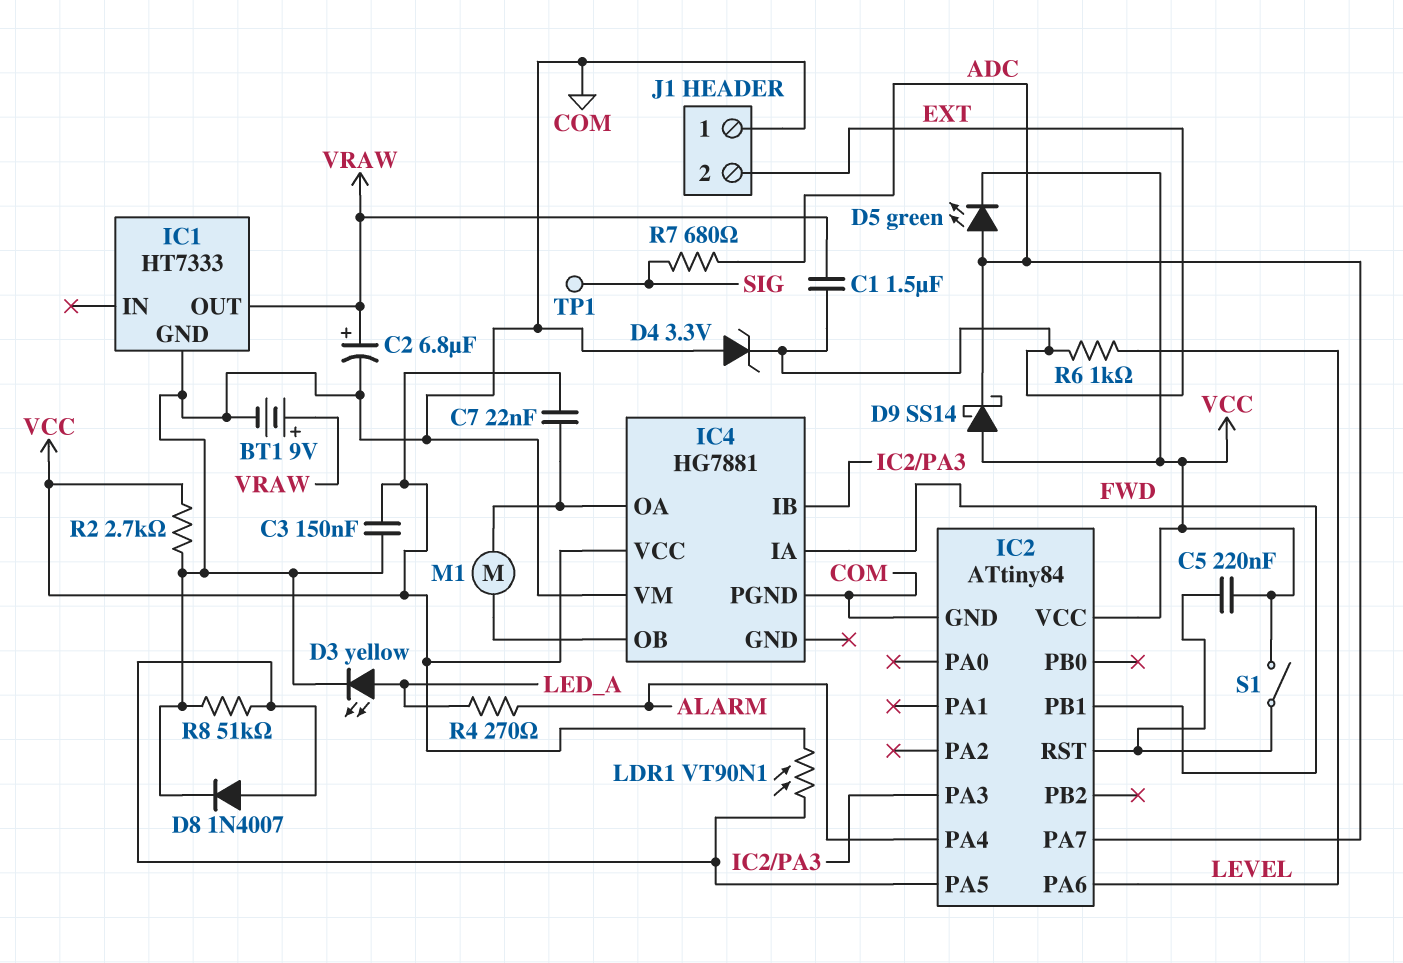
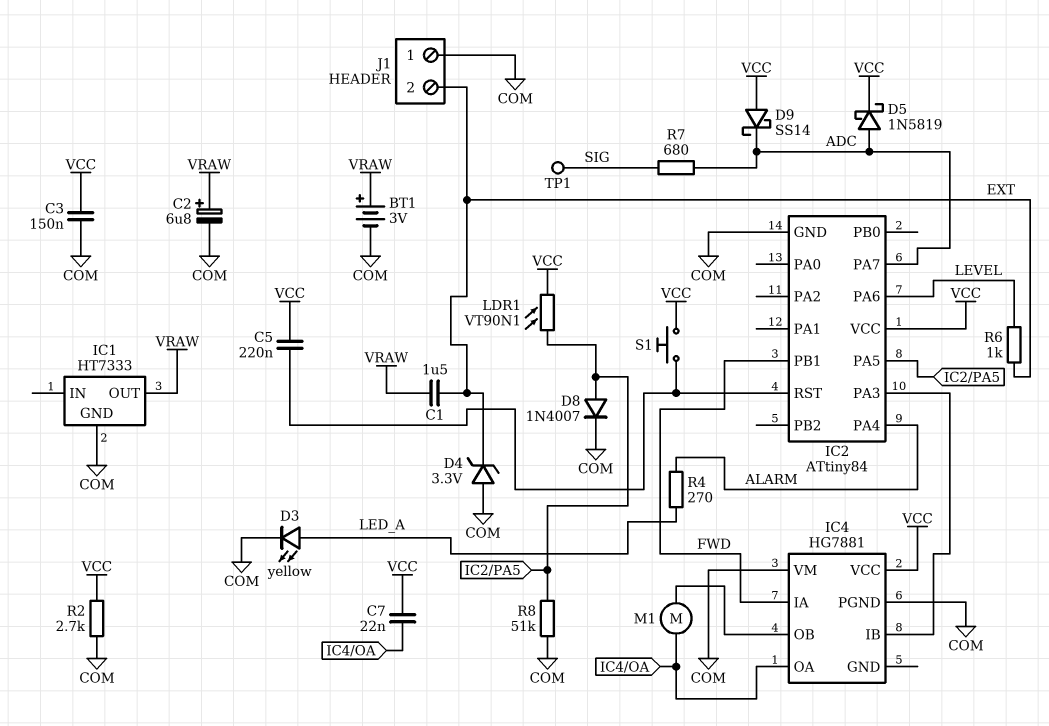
BT1: 9V (plus VRAW, minus COM) -> 3V (plus VRAW, minus COM)
D5: LED green (A ADC, K VCC) -> schottky 1N5819 (A ADC, K VCC)
S1: switch (IC2/RST, VCC) -> button (IC2/RST, VCC)

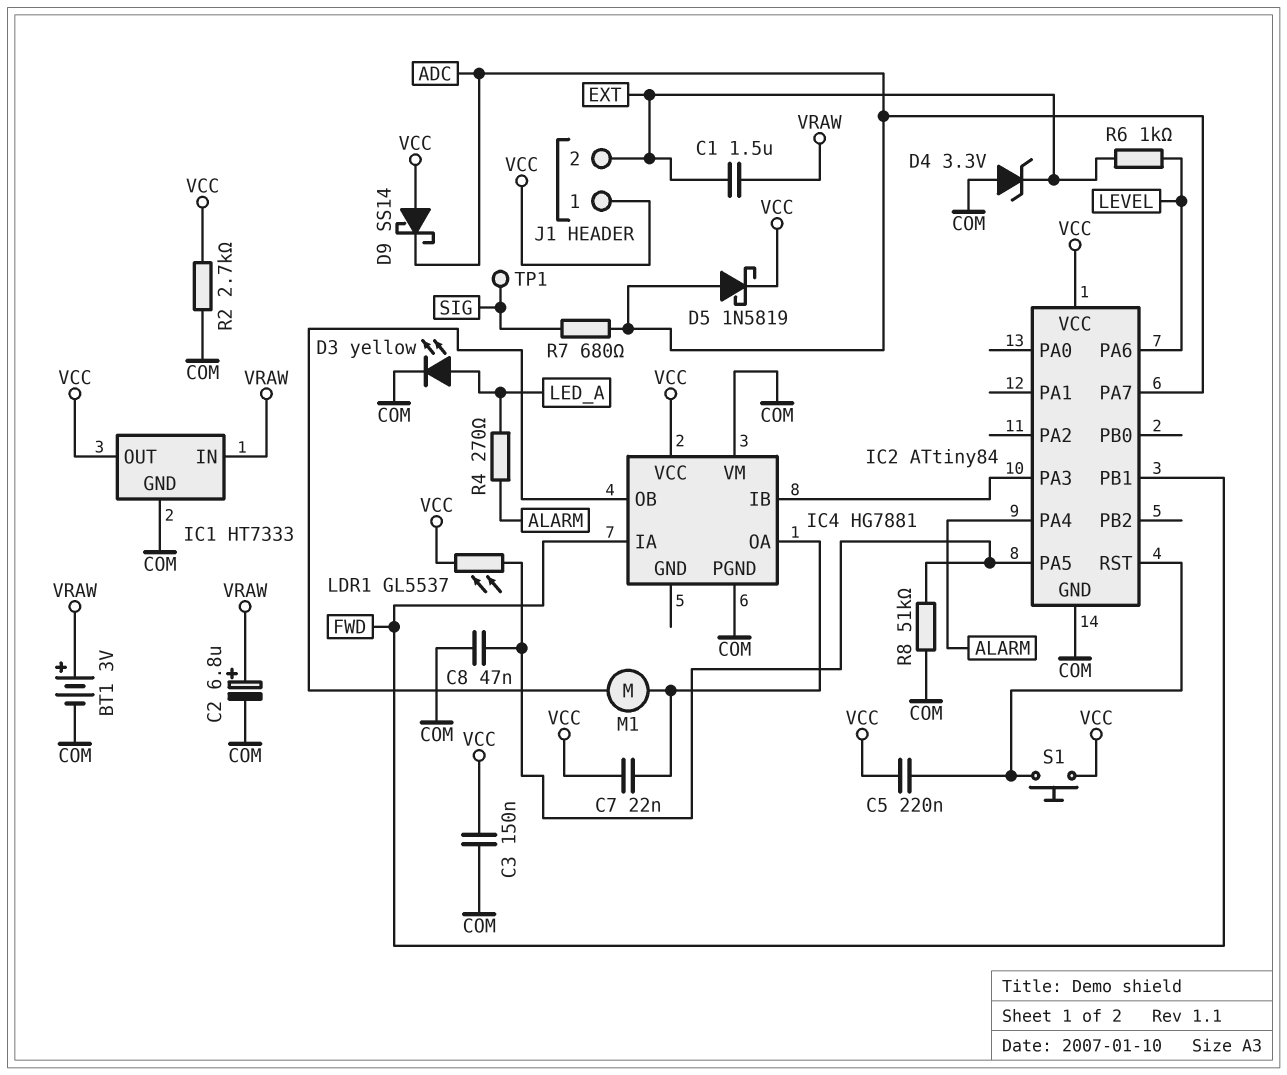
C8: none -> 47nF (COM, IC2/PA5)
D8: diode 1N4007 (A IC2/PA5, K COM) -> none
IC1 pin IN: none -> VRAW
IC1 pin OUT: VRAW -> VCC
J1 pin 1: COM -> VCC
LDR1: VT90N1 (IC2/PA5, VCC) -> GL5537 (IC2/PA5, VCC)

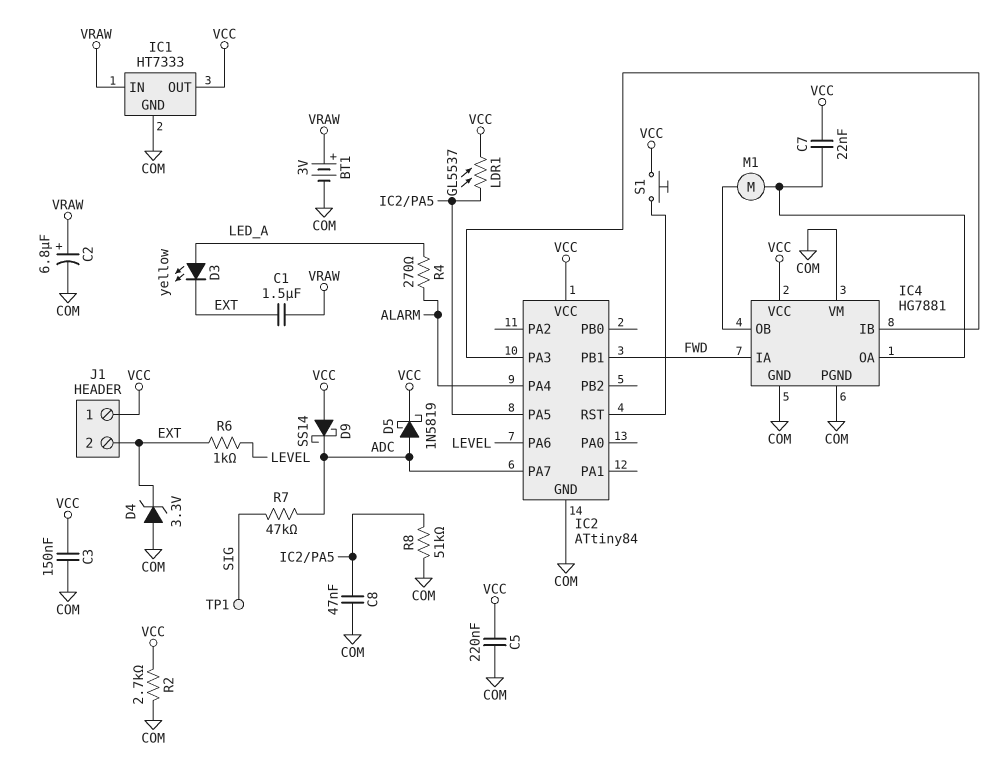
C5: 220nF (IC2/RST, VCC) -> 220nF (COM, VCC)
D3: LED yellow (A LED_A, K COM) -> LED yellow (A LED_A, K EXT)
IC4 pin GND: none -> COM
R7: 680 (ADC, SIG) -> 47k (ADC, SIG)

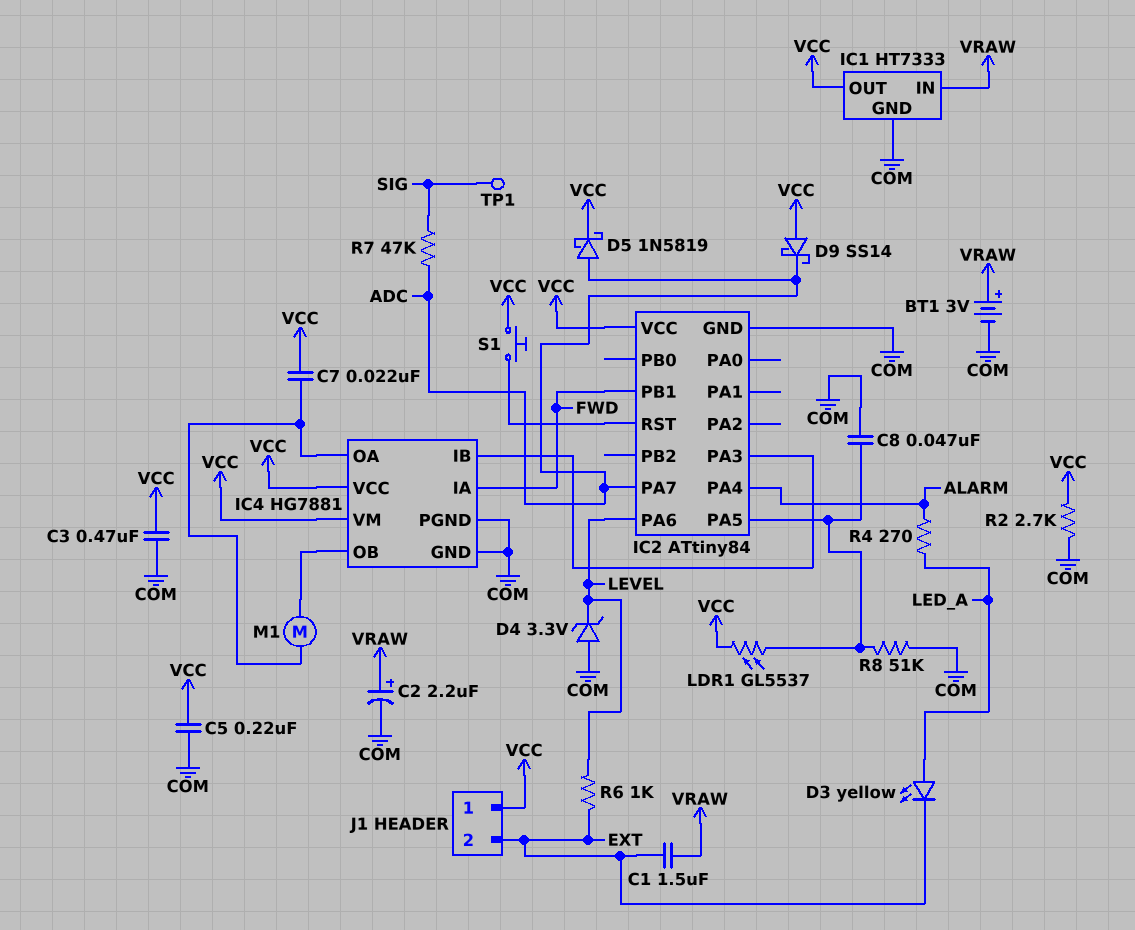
C2: 6.8uF (plus VRAW, minus COM) -> 2.2uF (plus VRAW, minus COM)
C3: 150nF (COM, VCC) -> 470nF (COM, VCC)
D4: zener 3.3V (A COM, K EXT) -> zener 3.3V (A COM, K LEVEL)
IC4 pin VM: COM -> VCC

